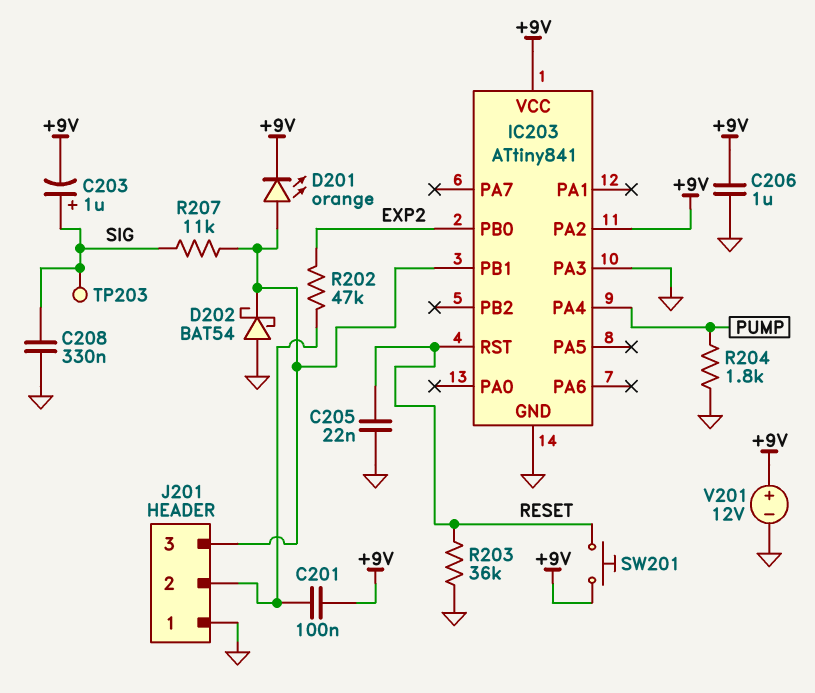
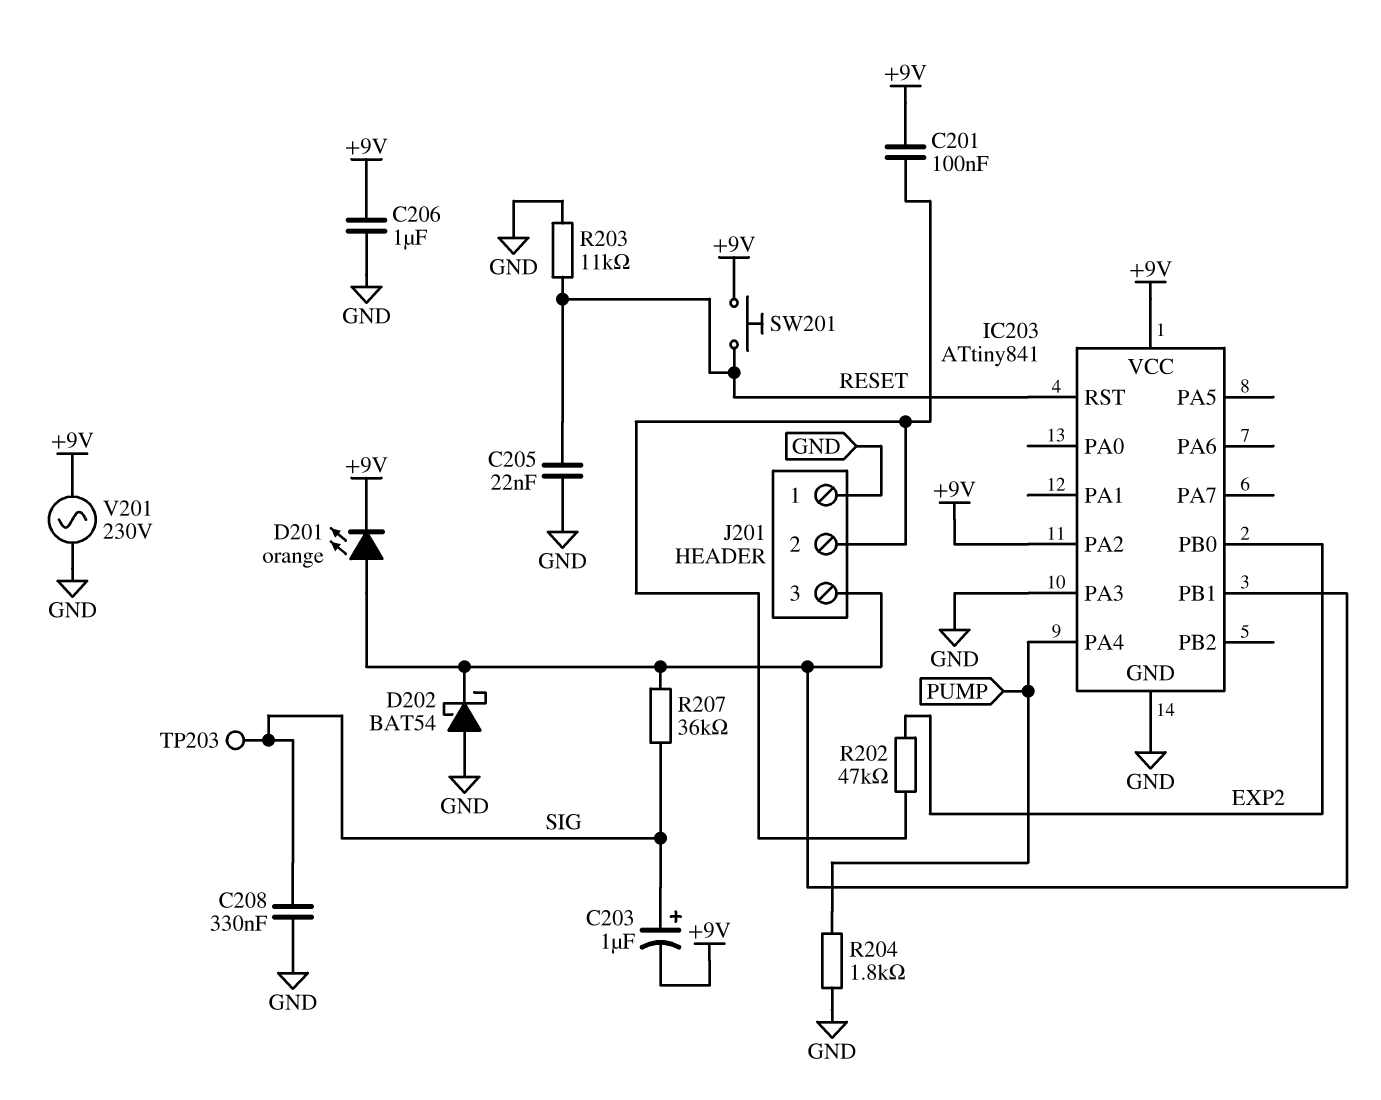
R203: 36k (GND, RESET) -> 11k (GND, RESET)
R207: 11k (IC203/PB1, SIG) -> 36k (IC203/PB1, SIG)
V201: 12V (plus +9V, minus GND) -> AC 230V (+9V, GND)

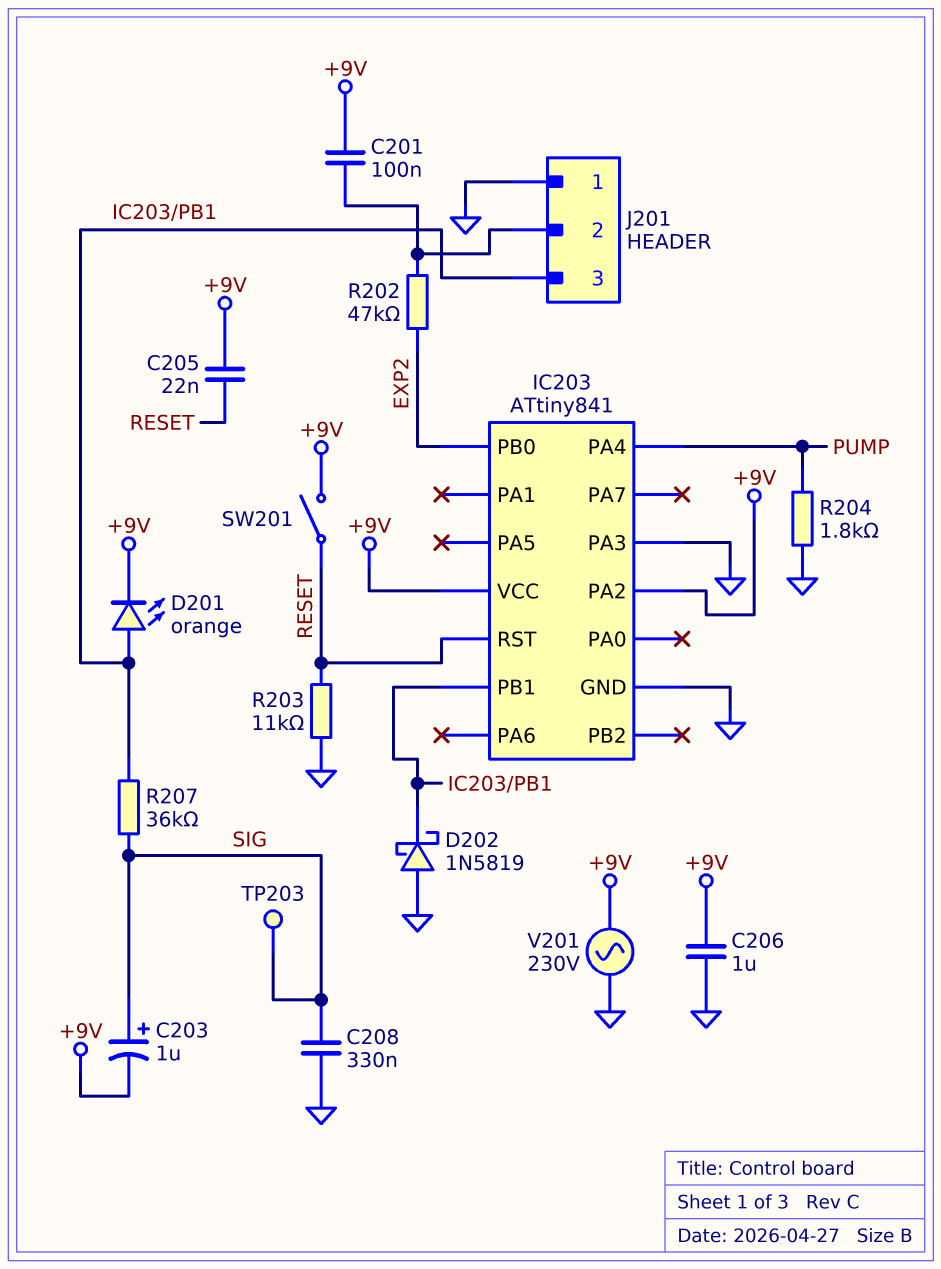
C205: 22nF (GND, RESET) -> 22nF (+9V, RESET)
D202: schottky BAT54 (A GND, K IC203/PB1) -> schottky 1N5819 (A GND, K IC203/PB1)
SW201: button (+9V, RESET) -> switch (+9V, RESET)

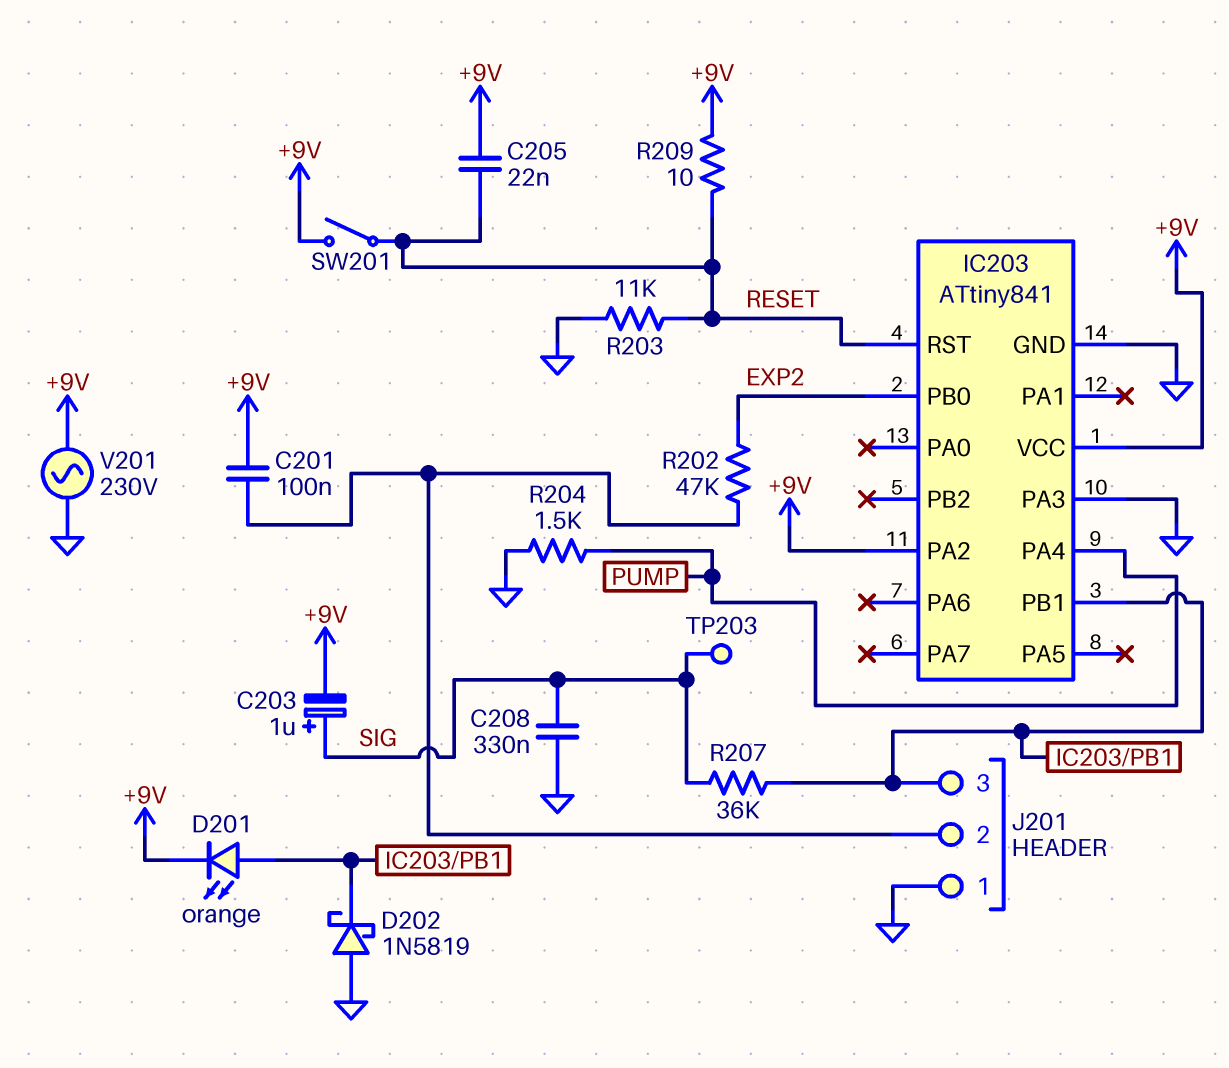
C206: 1uF (+9V, GND) -> none
R204: 1.8k (GND, PUMP) -> 1.5k (GND, PUMP)
R209: none -> 10 (+9V, RESET)

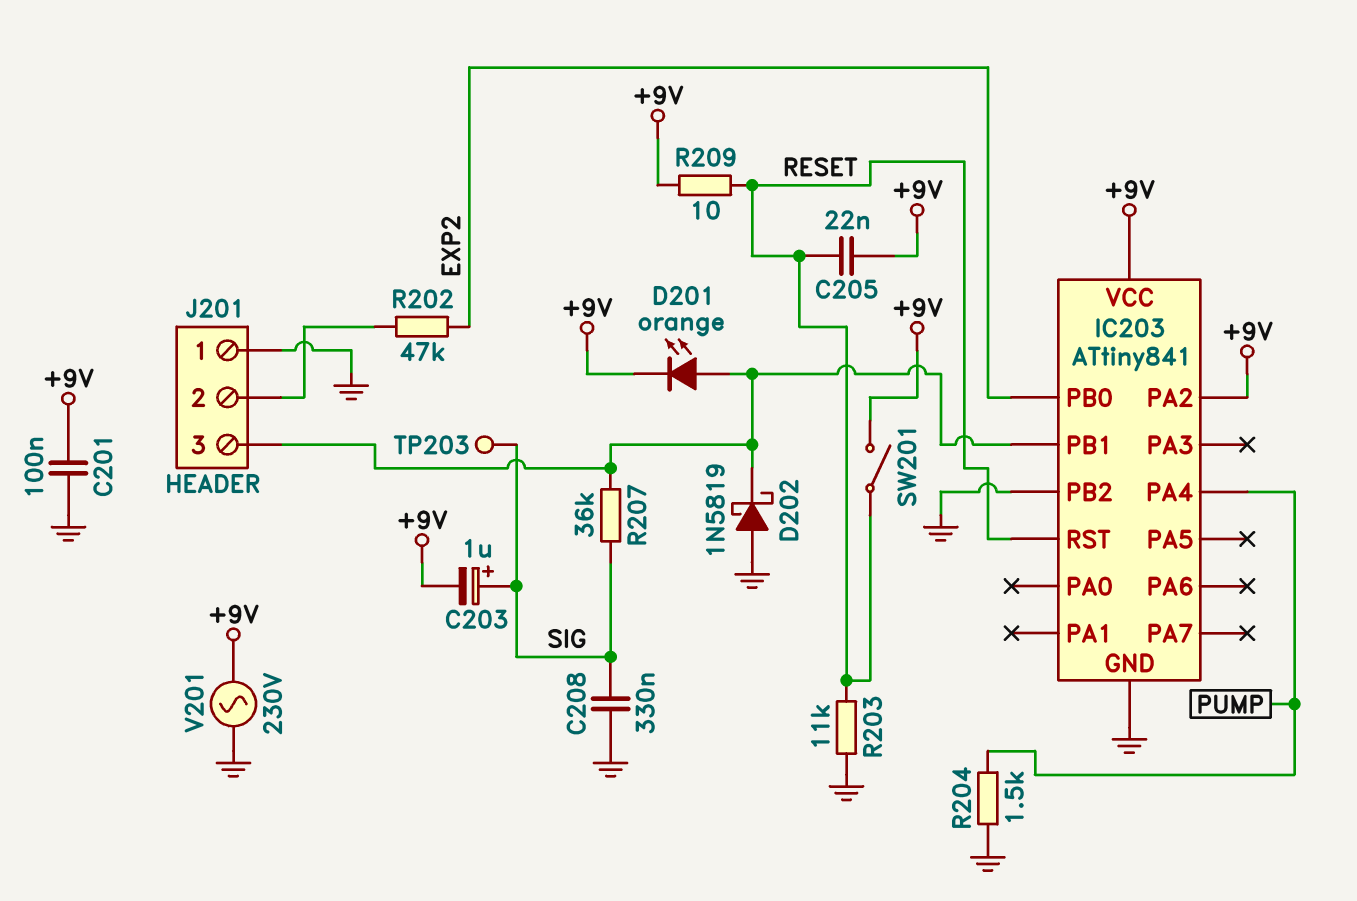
C201: 100nF (+9V, J201/2) -> 100nF (+9V, GND)
IC203 pin PA3: GND -> none
IC203 pin PB2: none -> GND

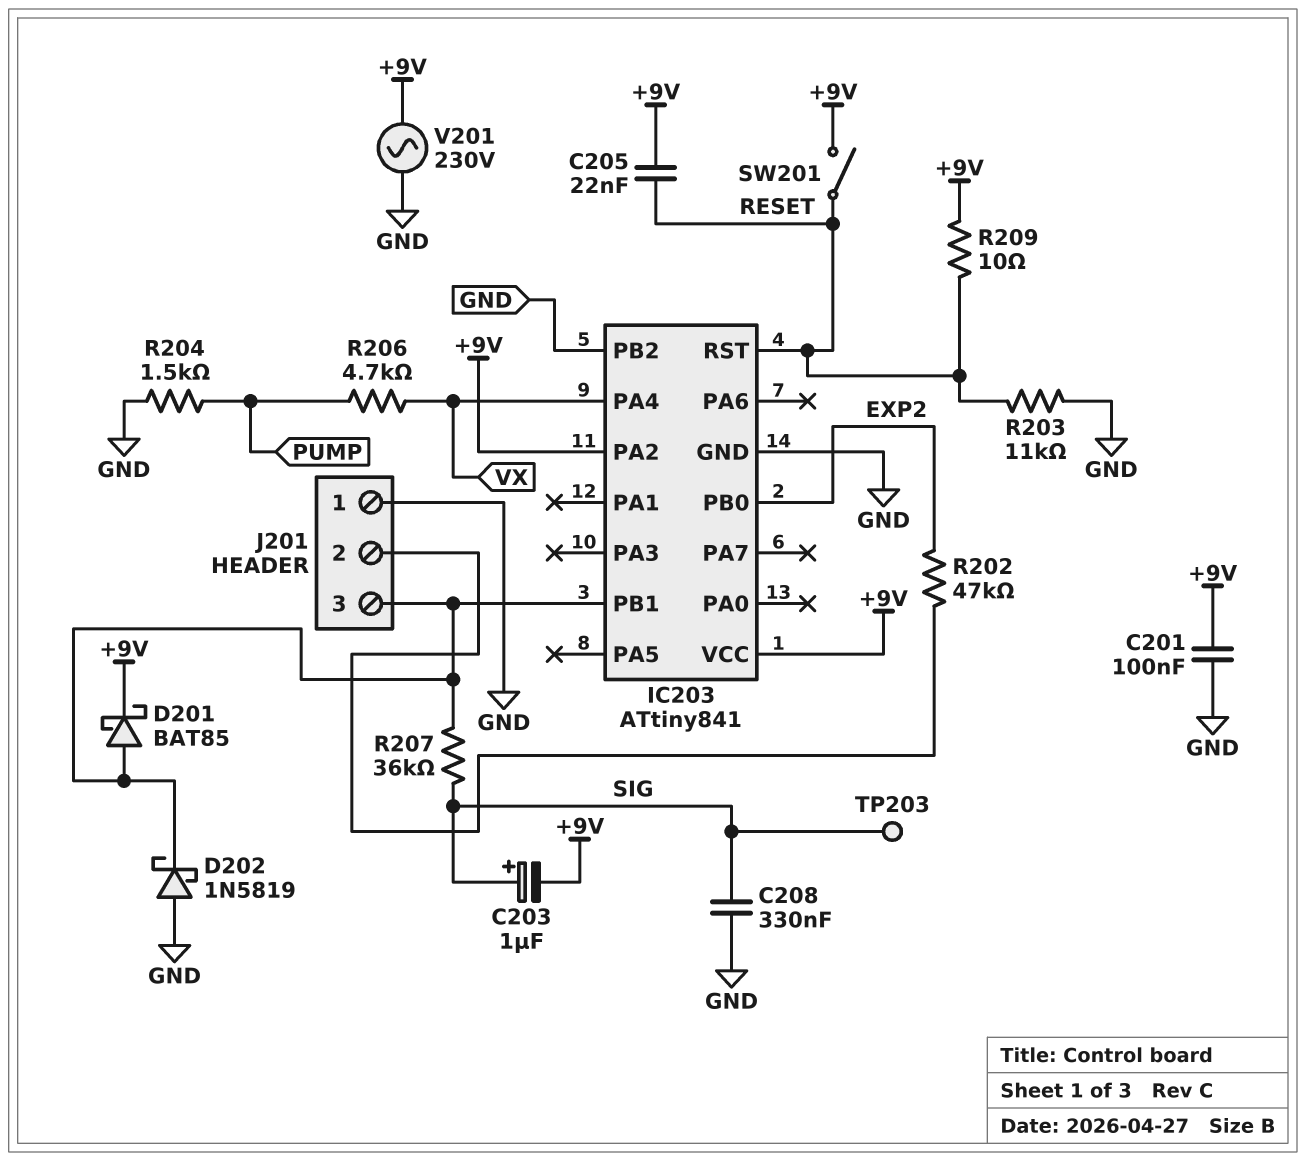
D201: LED orange (A IC203/PB1, K +9V) -> schottky BAT85 (A IC203/PB1, K +9V)
IC203 pin PA4: PUMP -> VX
R206: none -> 4.7k (PUMP, VX)

